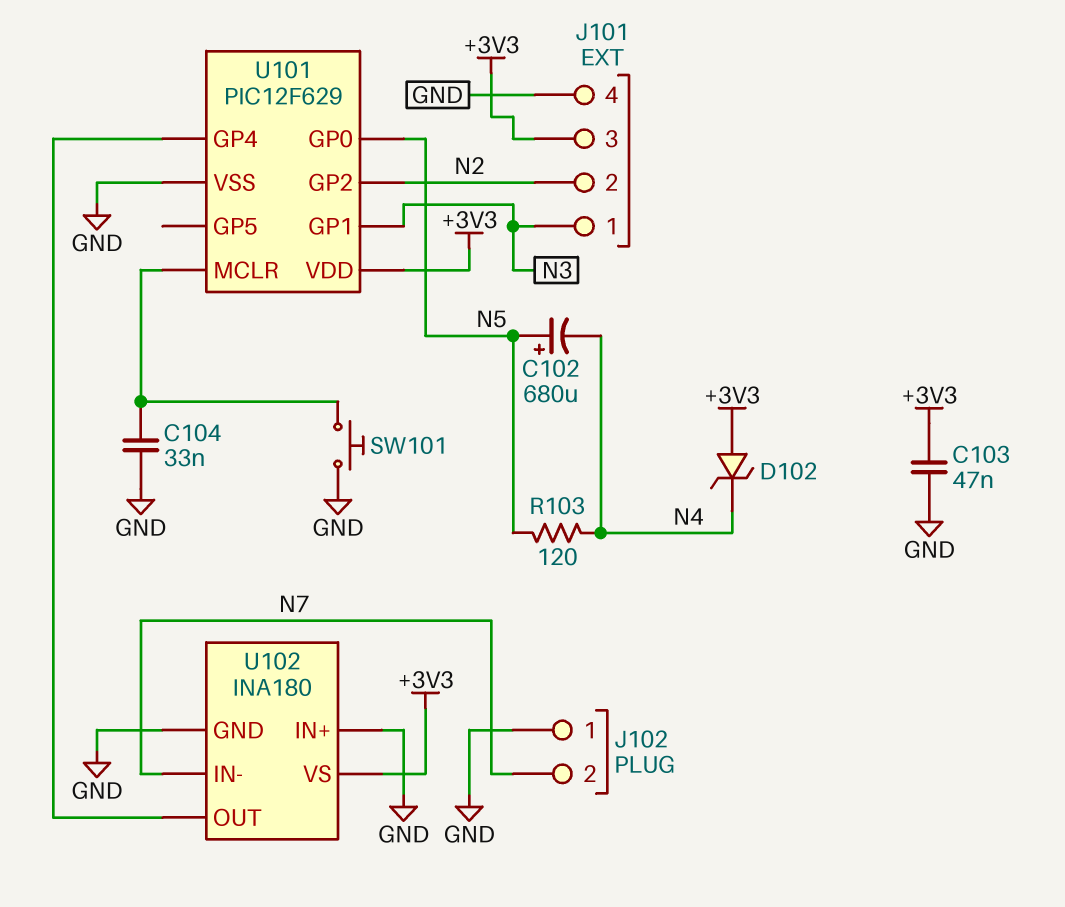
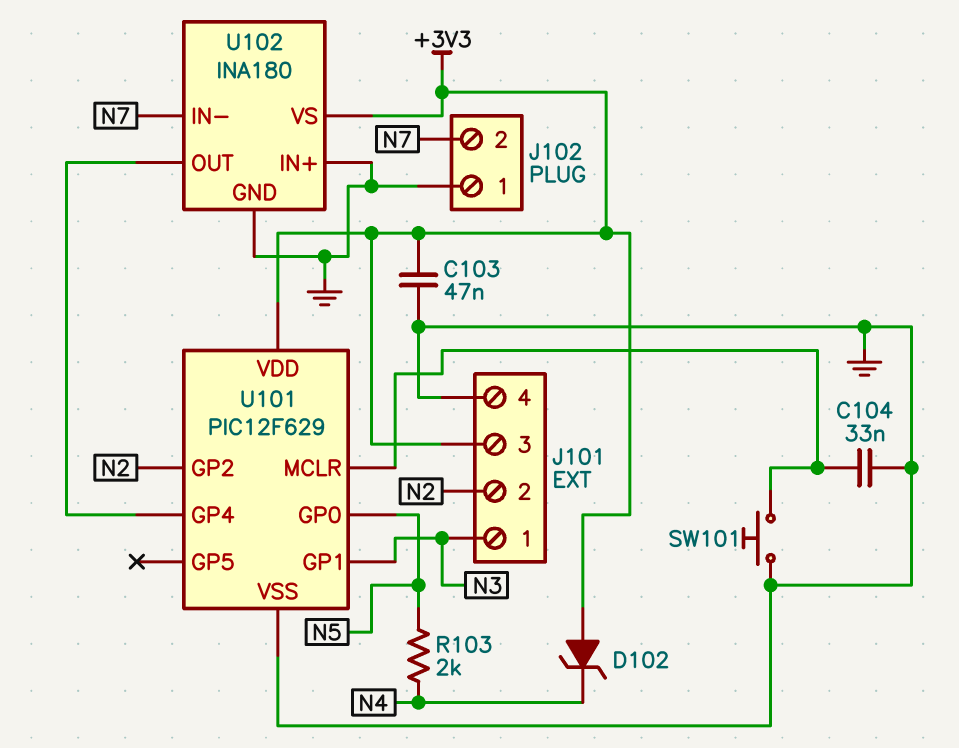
C102: 680uF (plus N5, minus N4) -> none
R103: 120 (N4, N5) -> 2k (N4, N5)

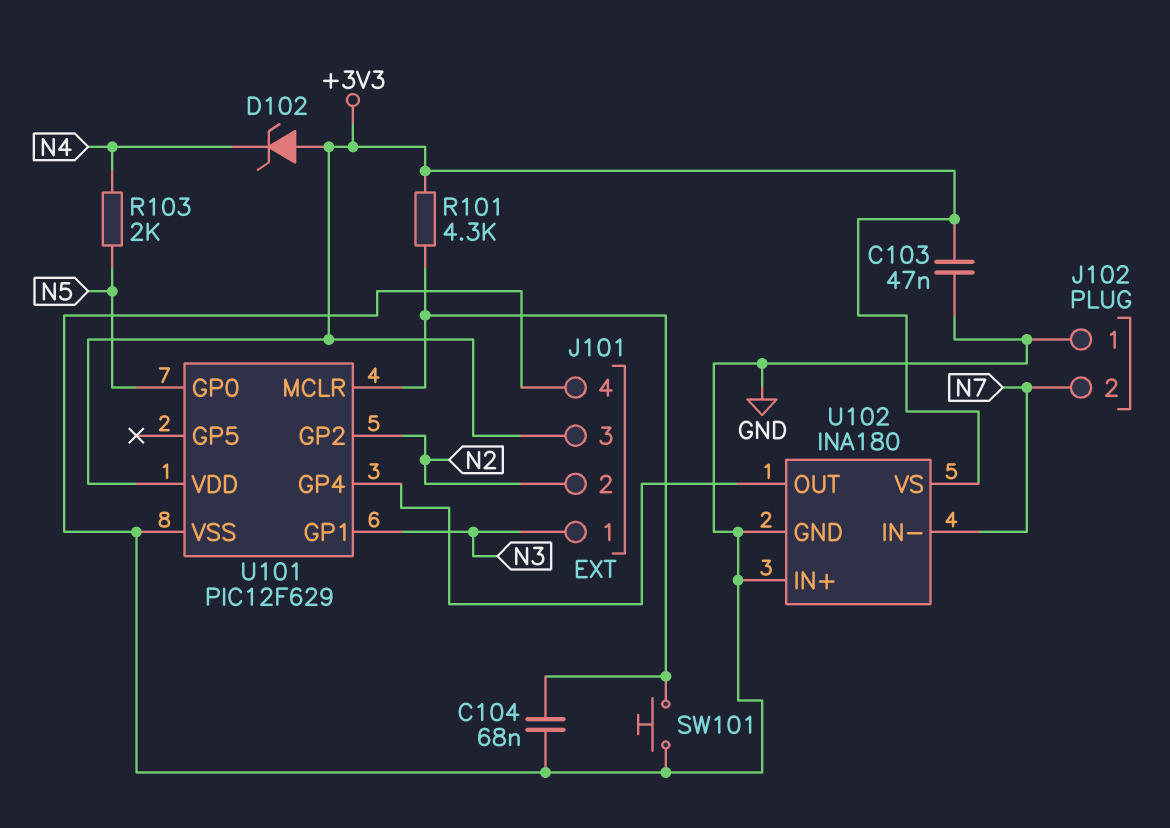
C104: 33nF (GND, U101/MCLR) -> 68nF (GND, U101/MCLR)
R101: none -> 4.3k (+3V3, U101/MCLR)

